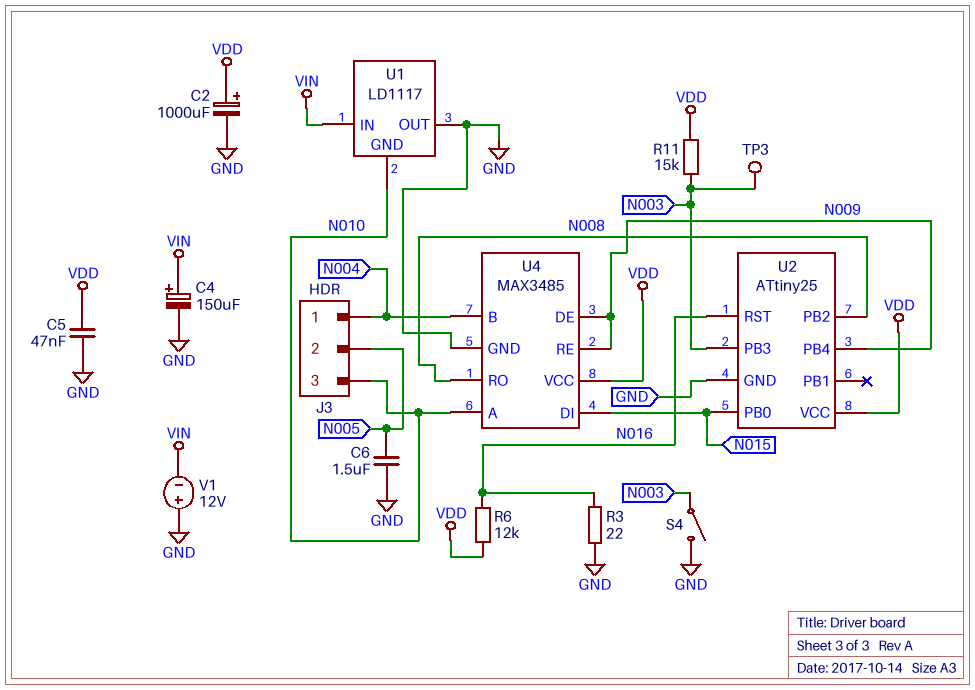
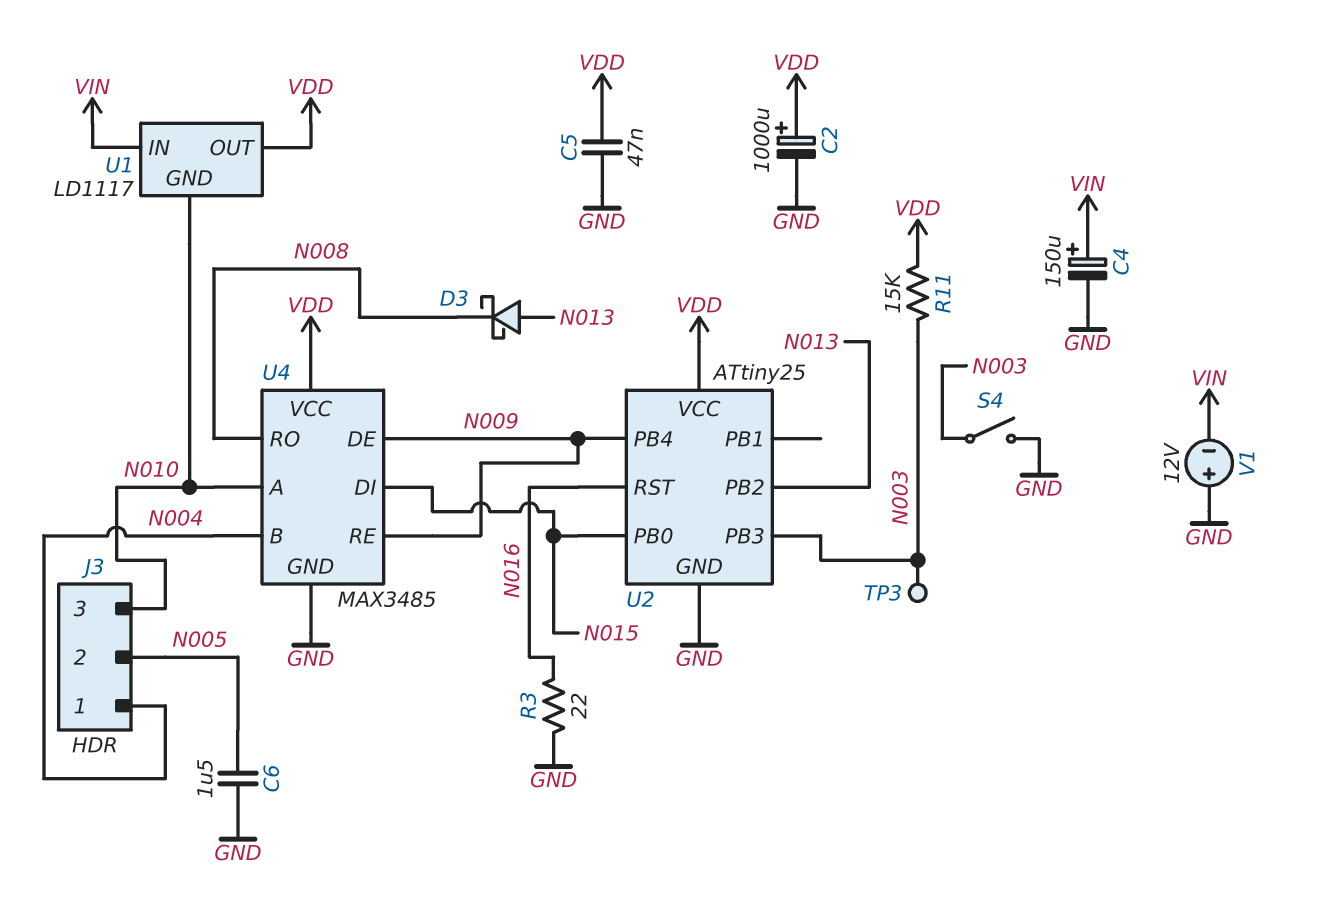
D3: none -> schottky (A N013, K N008)
R6: 12k (N016, VDD) -> none
U1 pin OUT: GND -> VDD
U2 pin PB2: N008 -> N013

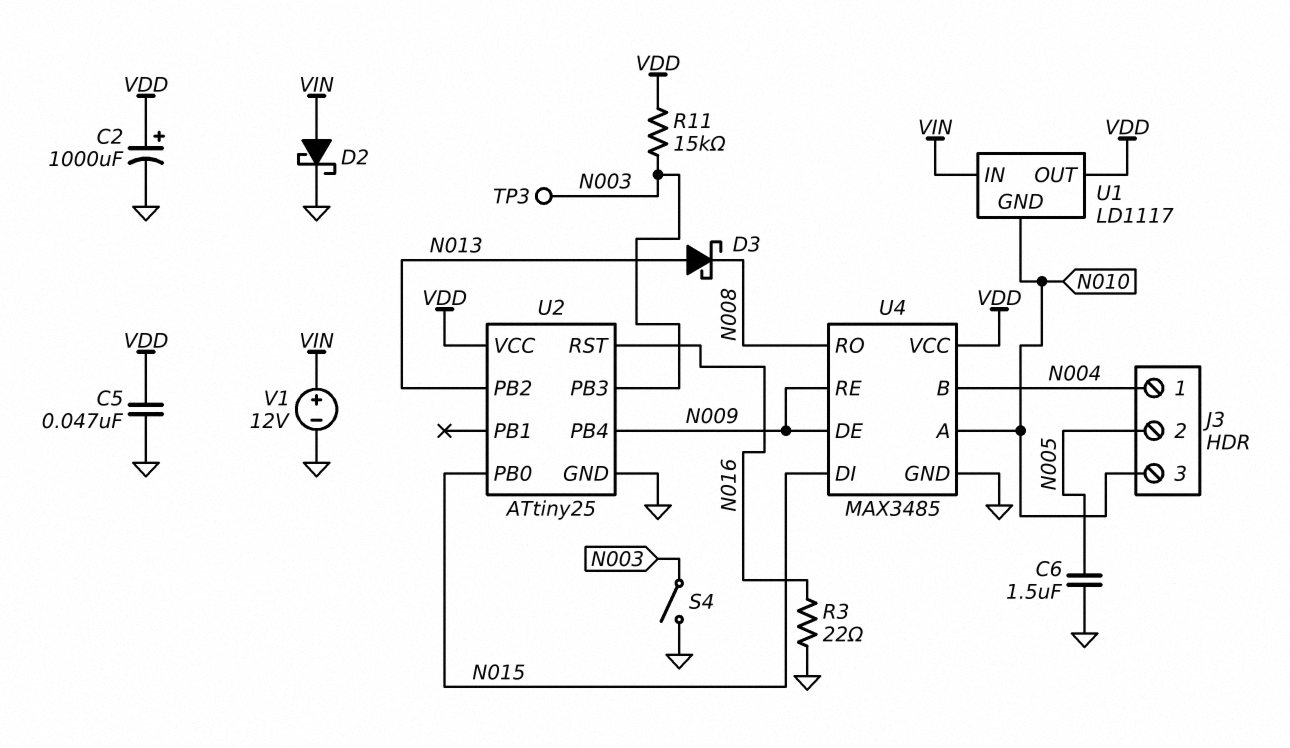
C4: 150uF (plus VIN, minus GND) -> none
D2: none -> schottky (A VIN, K GND)
V1: 12V (plus GND, minus VIN) -> 12V (plus VIN, minus GND)

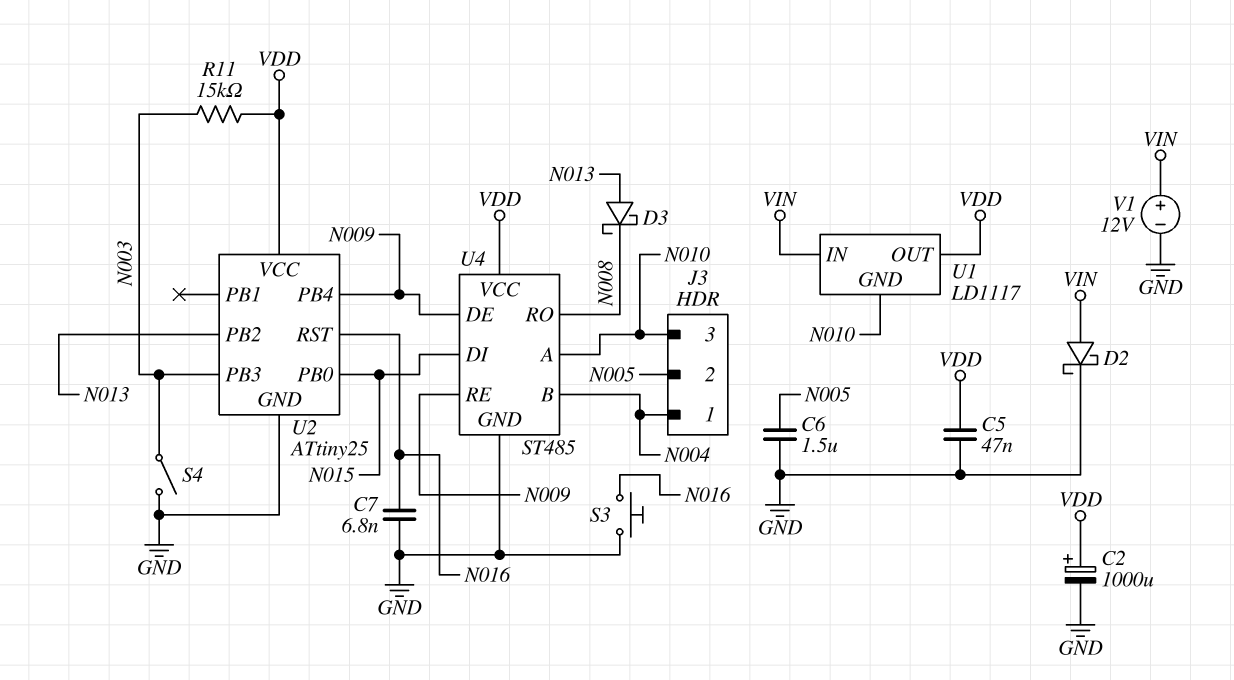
C7: none -> 6.8nF (GND, N016)
R3: 22 (GND, N016) -> none
S3: none -> button (GND, N016)
TP3: test point (N003) -> none
U4: MAX3485 -> ST485

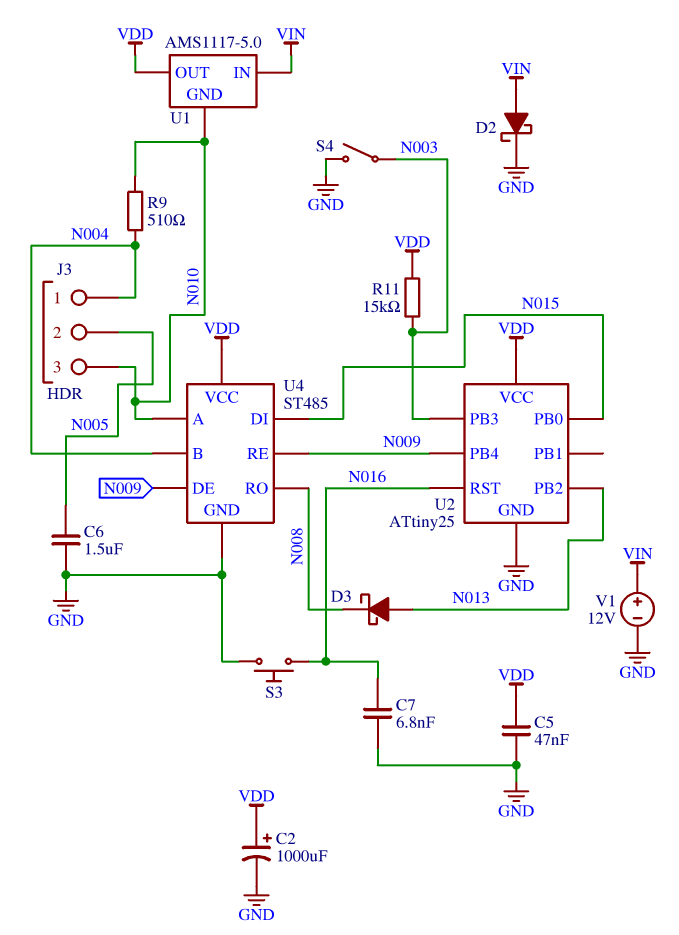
R9: none -> 510 (N004, N010)
U1: LD1117 -> AMS1117-5.0

